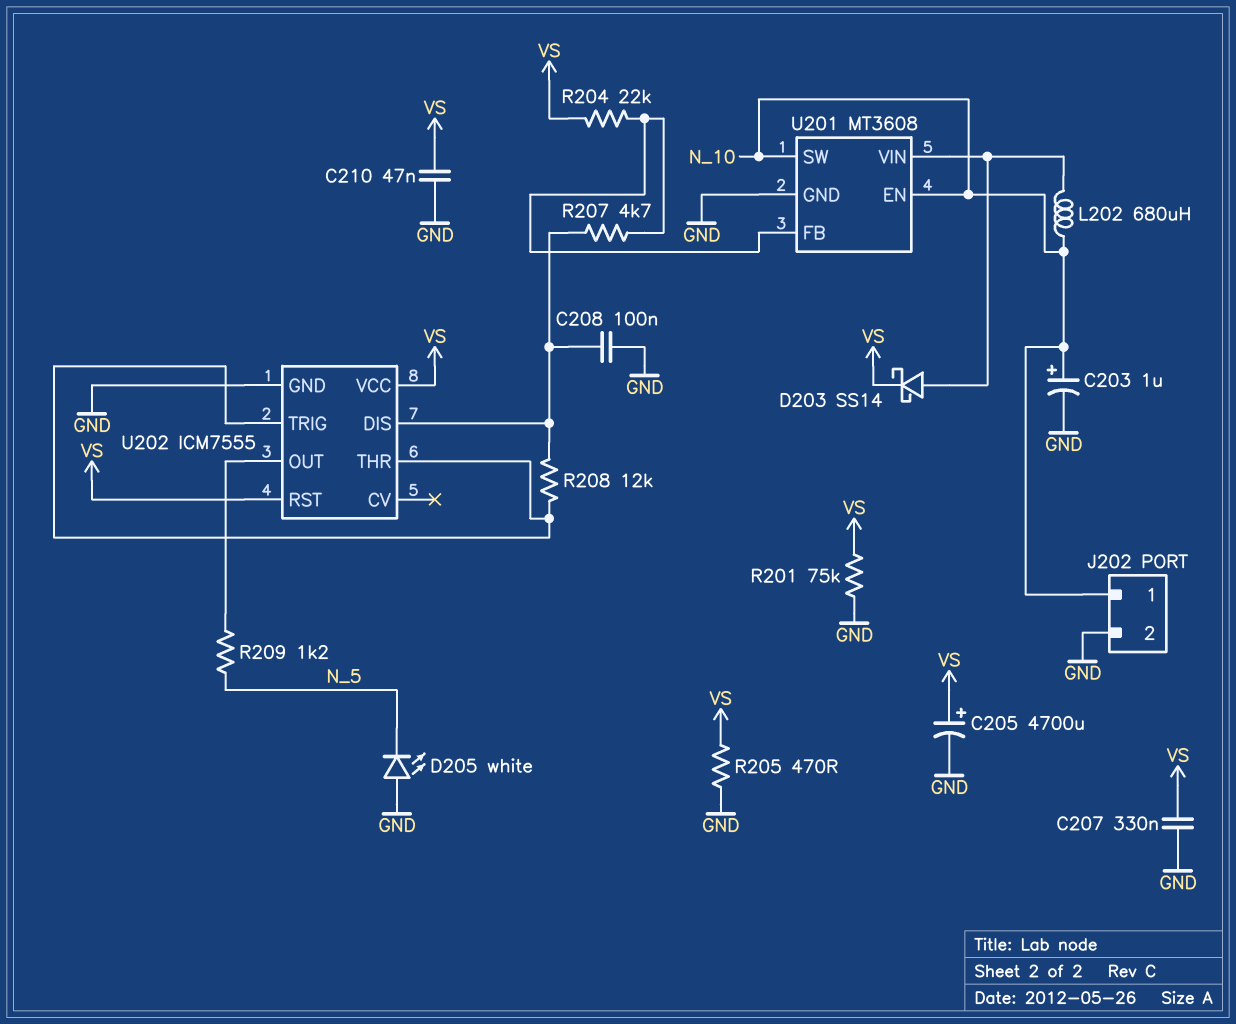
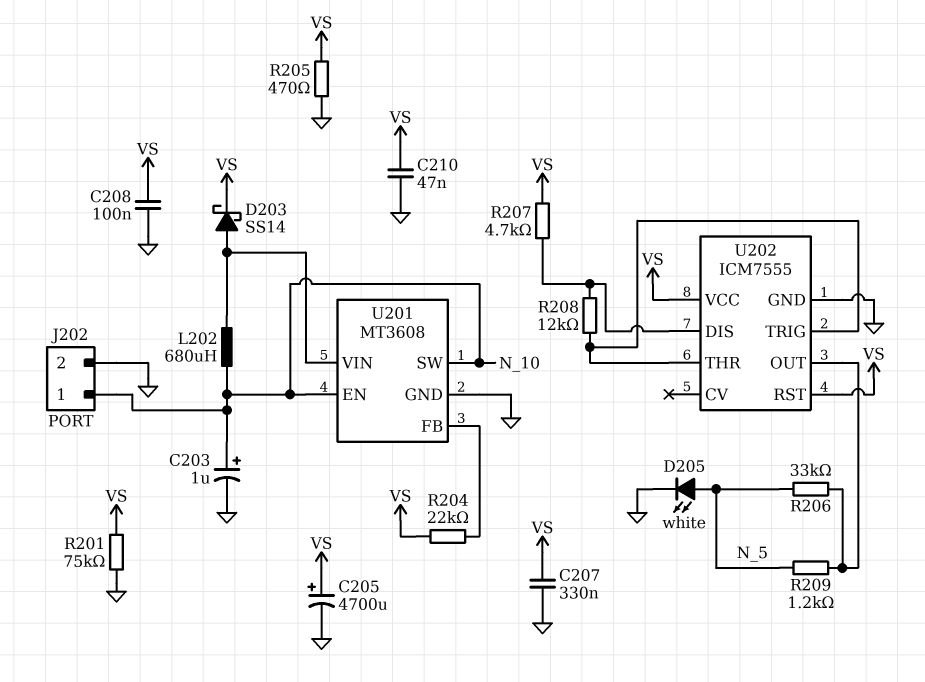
C208: 100nF (GND, U202/DIS) -> 100nF (GND, VS)
D205: LED white (A GND, K N_5) -> LED white (A N_5, K GND)
R206: none -> 33k (N_5, U202/OUT)
R207: 4.7k (U201/FB, U202/DIS) -> 4.7k (U202/DIS, VS)

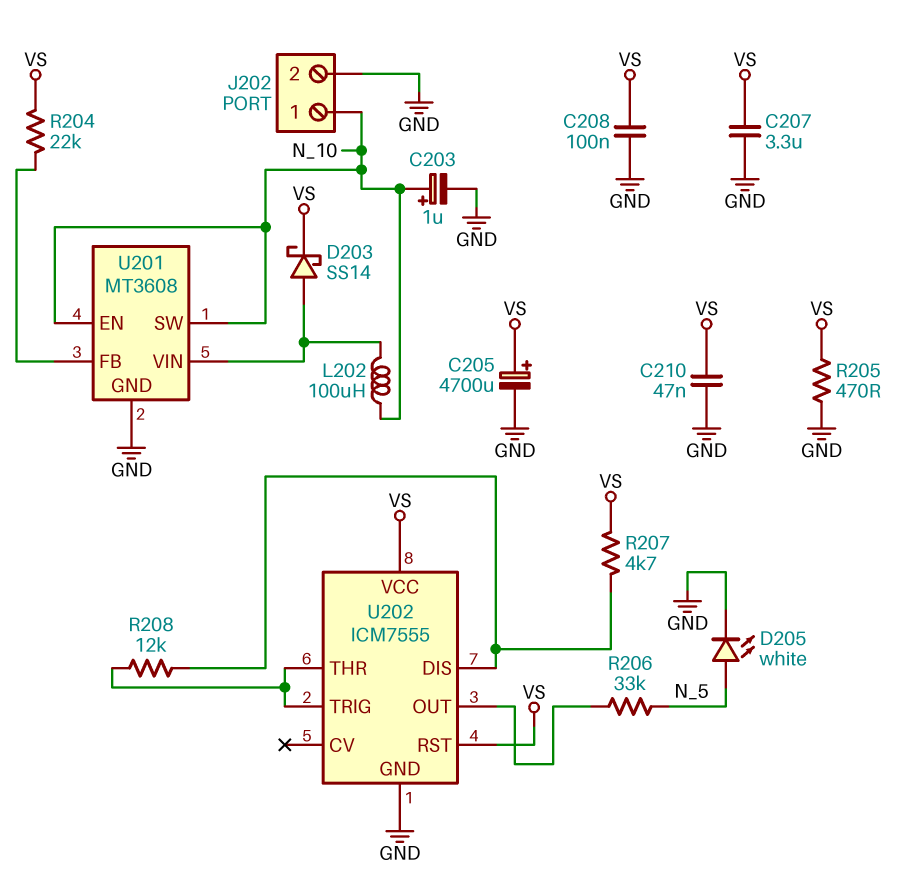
C207: 330nF (GND, VS) -> 3.3uF (GND, VS)
L202: 680uH (N_10, U201/VIN) -> 100uH (N_10, U201/VIN)
R201: 75k (GND, VS) -> none
R209: 1.2k (N_5, U202/OUT) -> none

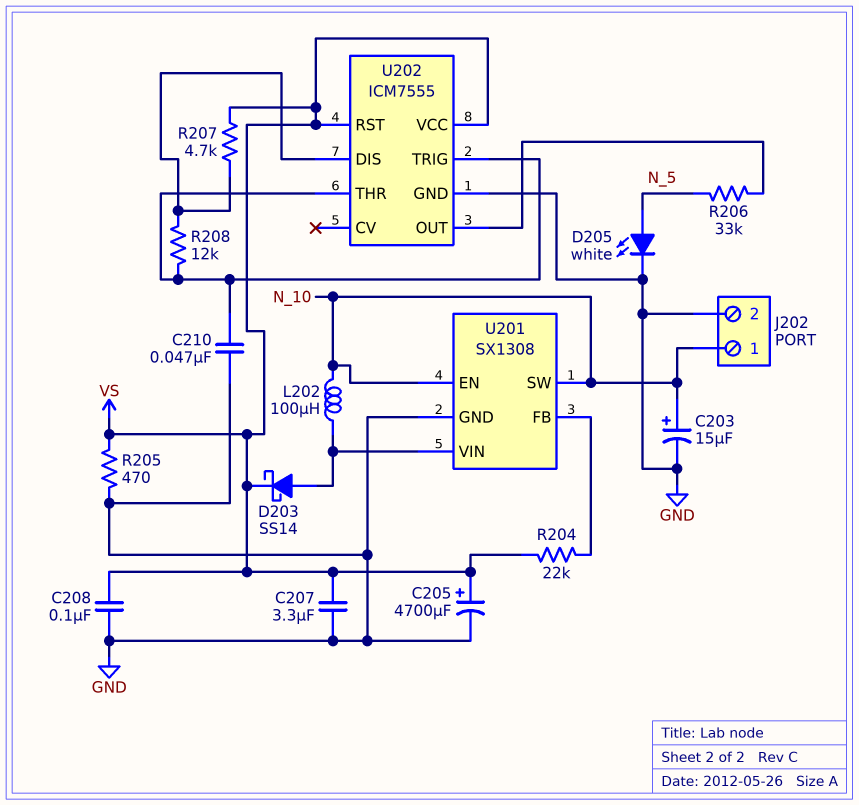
C203: 1uF (plus N_10, minus GND) -> 15uF (plus N_10, minus GND)
C210: 47nF (GND, VS) -> 47nF (GND, U202/THR)
U201: MT3608 -> SX1308

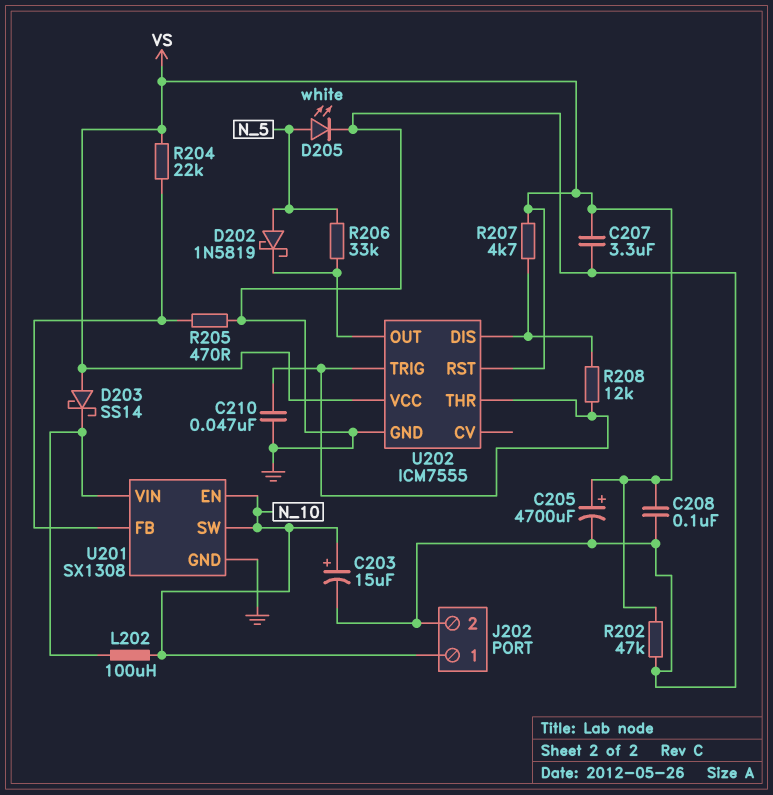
D202: none -> schottky 1N5819 (A N_5, K U202/OUT)
D203: schottky SS14 (A U201/VIN, K VS) -> schottky SS14 (A VS, K U201/VIN)
R202: none -> 47k (GND, VS)
R205: 470 (GND, VS) -> 470 (GND, U201/FB)

